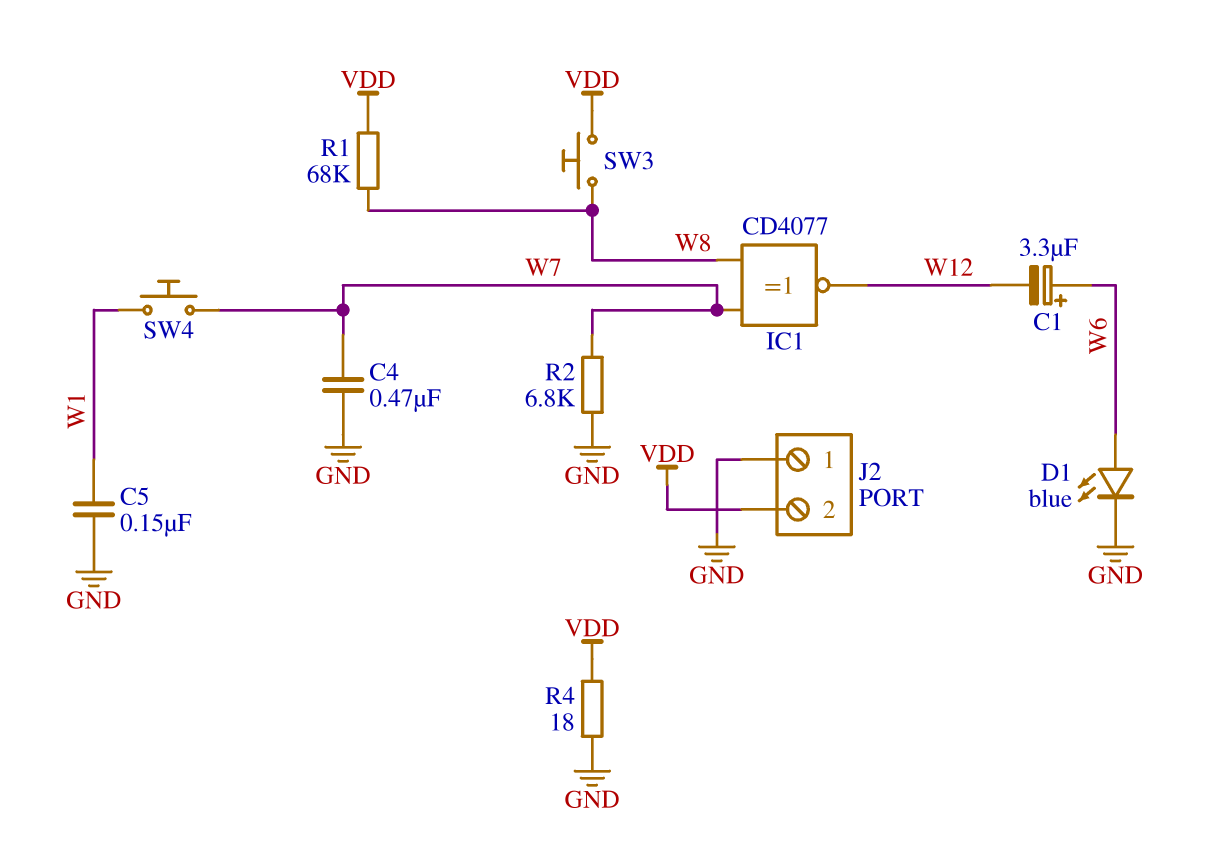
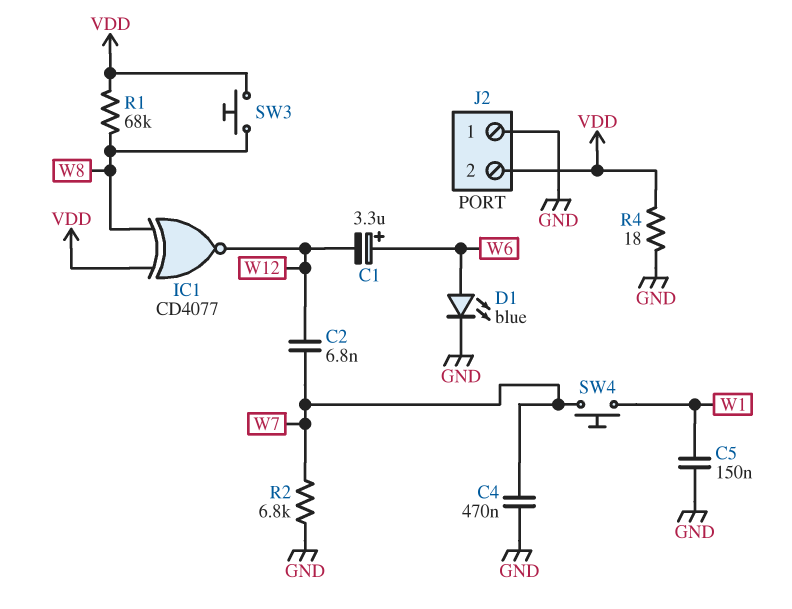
C2: none -> 6.8nF (W7, W12)
IC1: XNOR CD4077 (in W7, in W8, out W12) -> XNOR CD4077 (in VDD, in W8, out W12)

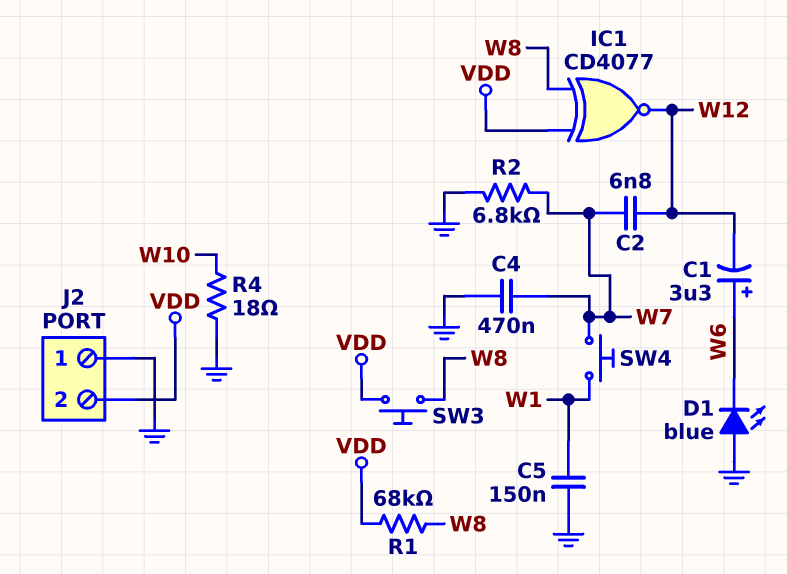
D1: LED blue (A W6, K GND) -> LED blue (A GND, K W6)
R4: 18 (GND, VDD) -> 18 (GND, W10)

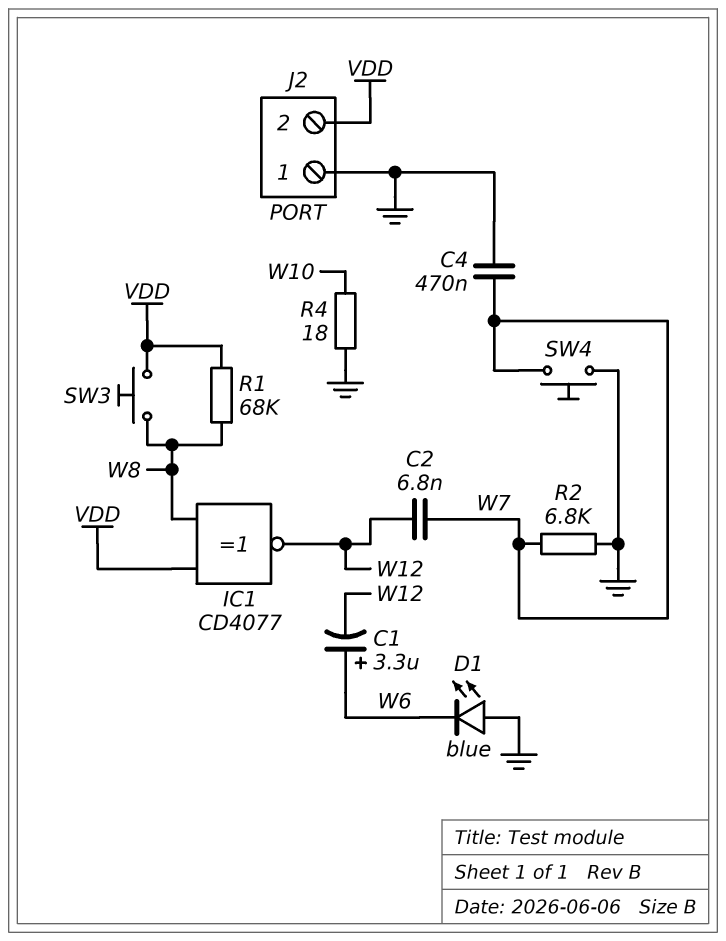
C5: 150nF (GND, W1) -> none
SW4: button (W1, W7) -> button (GND, W7)

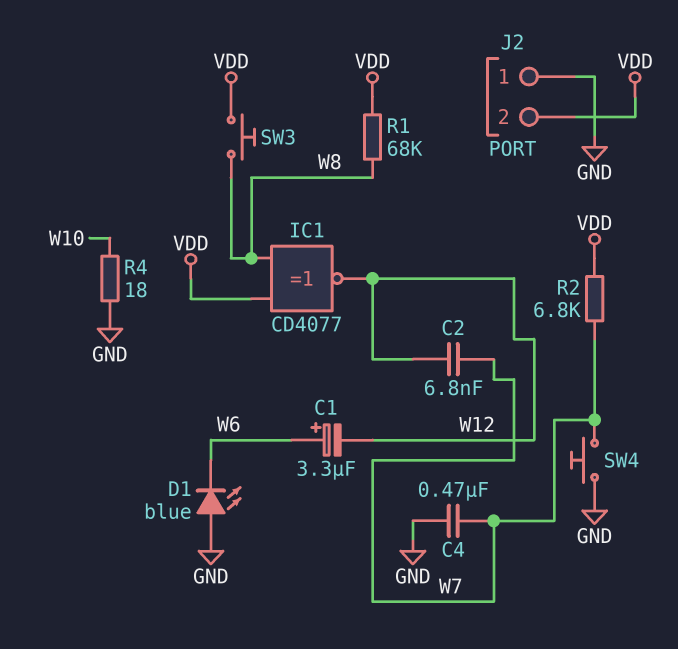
R2: 6.8k (GND, W7) -> 6.8k (VDD, W7)

